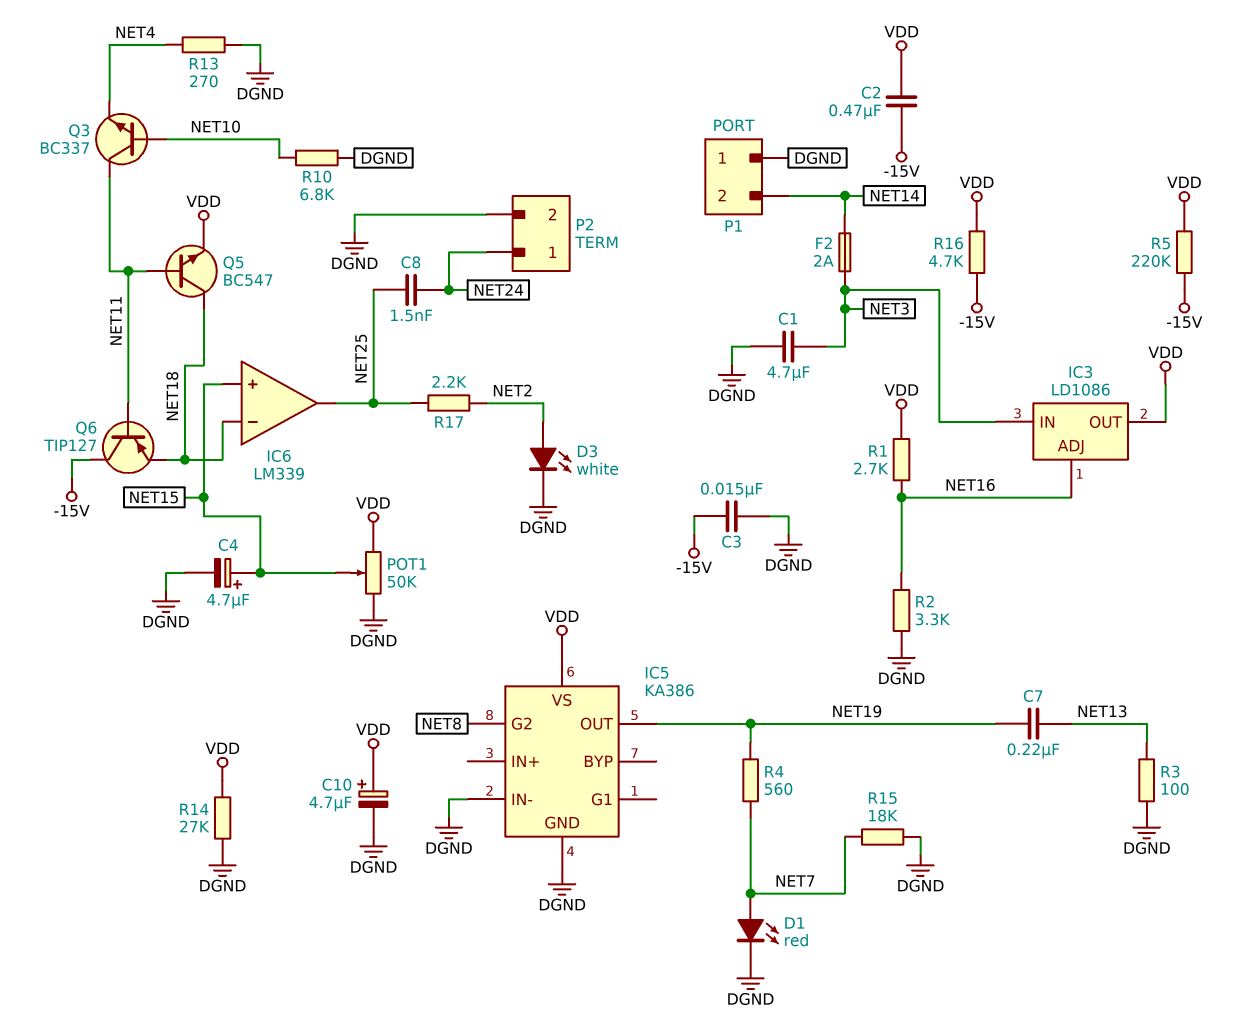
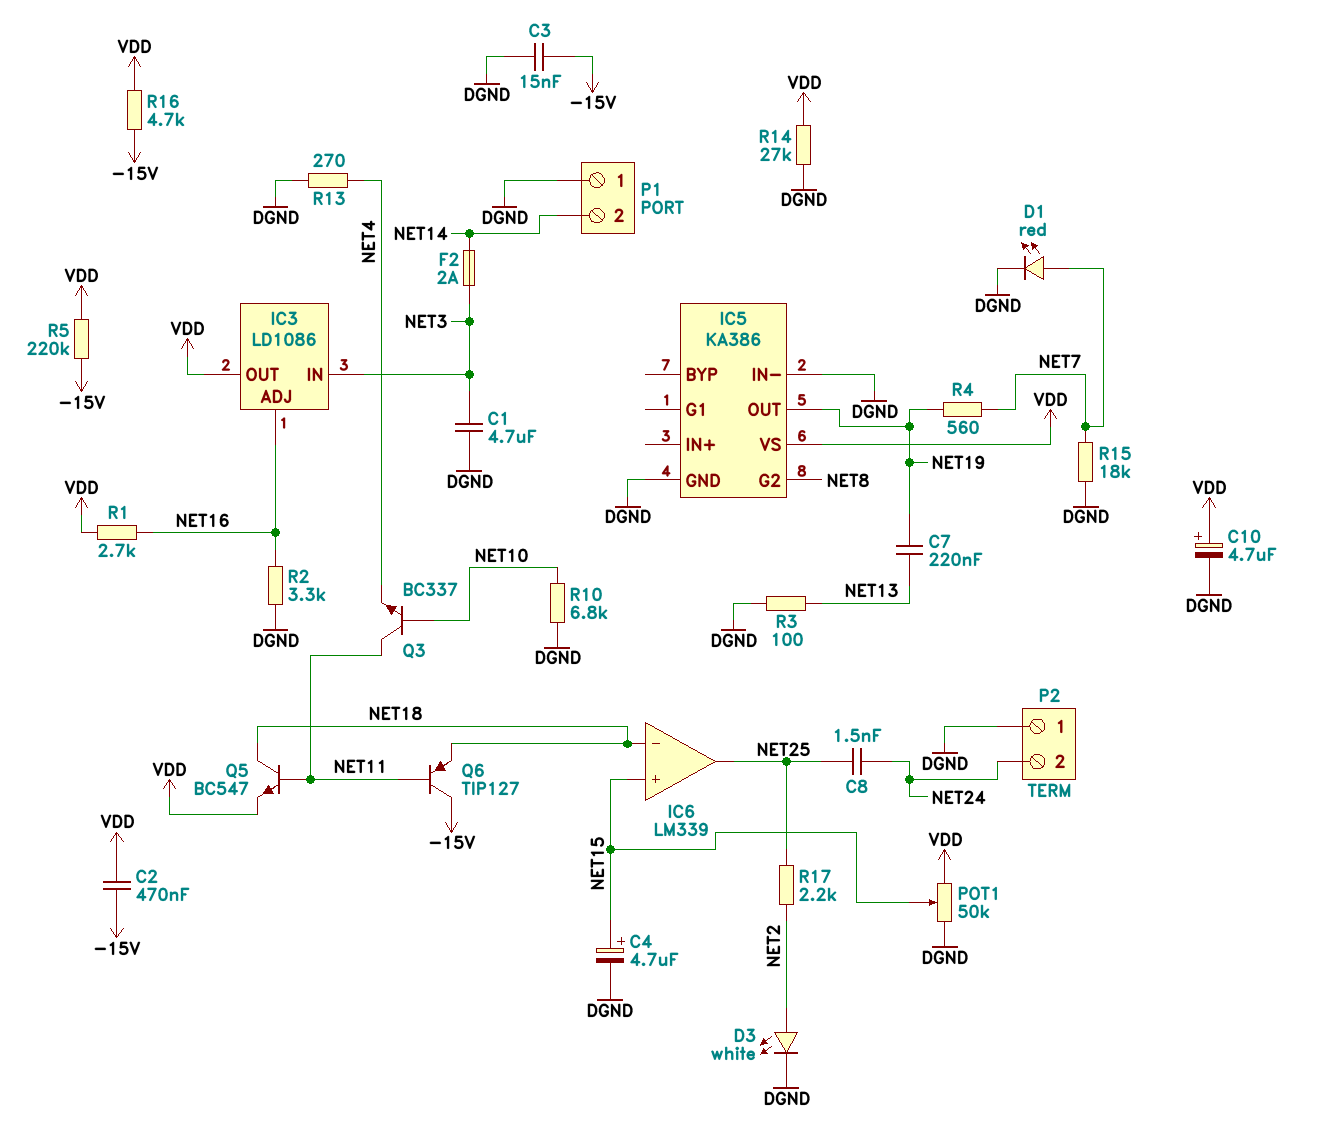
P2 pin 1: NET24 -> DGND
P2 pin 2: DGND -> NET24

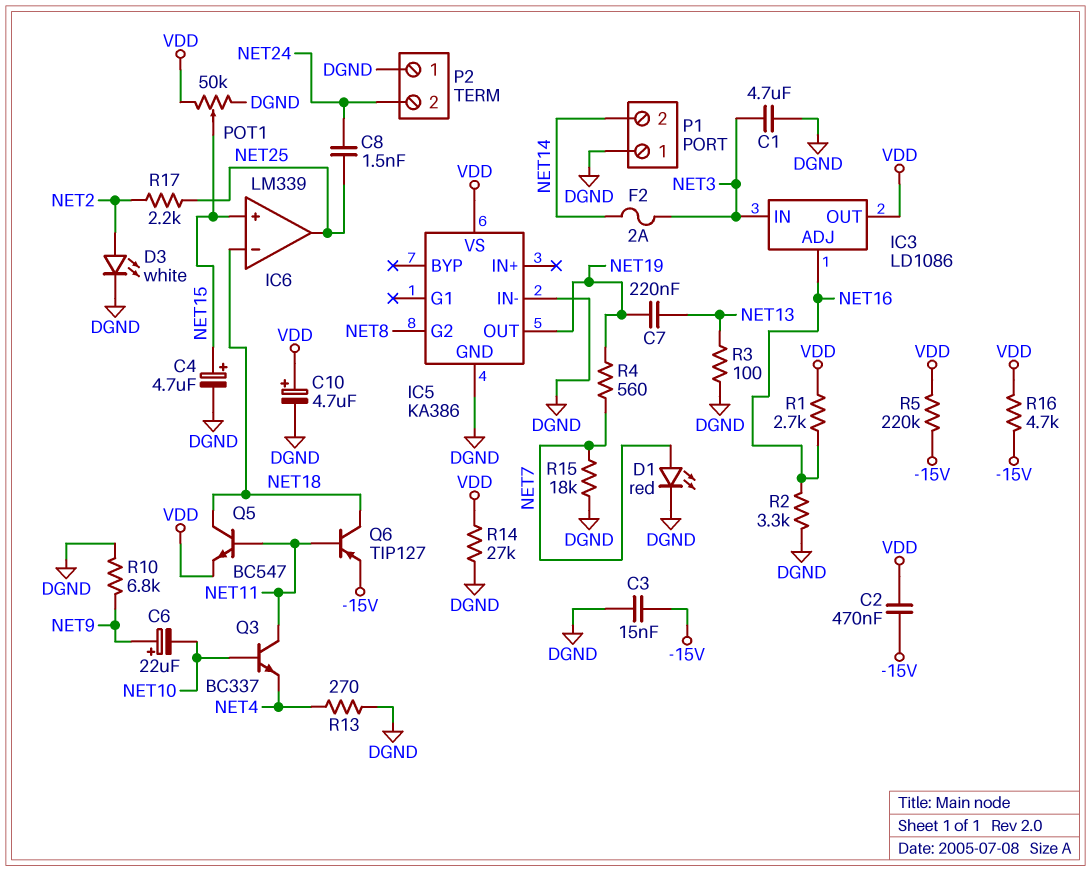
C6: none -> 22uF (plus NET9, minus NET10)
Q6: PNP TIP127 (B NET11, C -15V, E NET18) -> PNP TIP127 (B NET11, C NET18, E -15V)
R10: 6.8k (DGND, NET10) -> 6.8k (DGND, NET9)

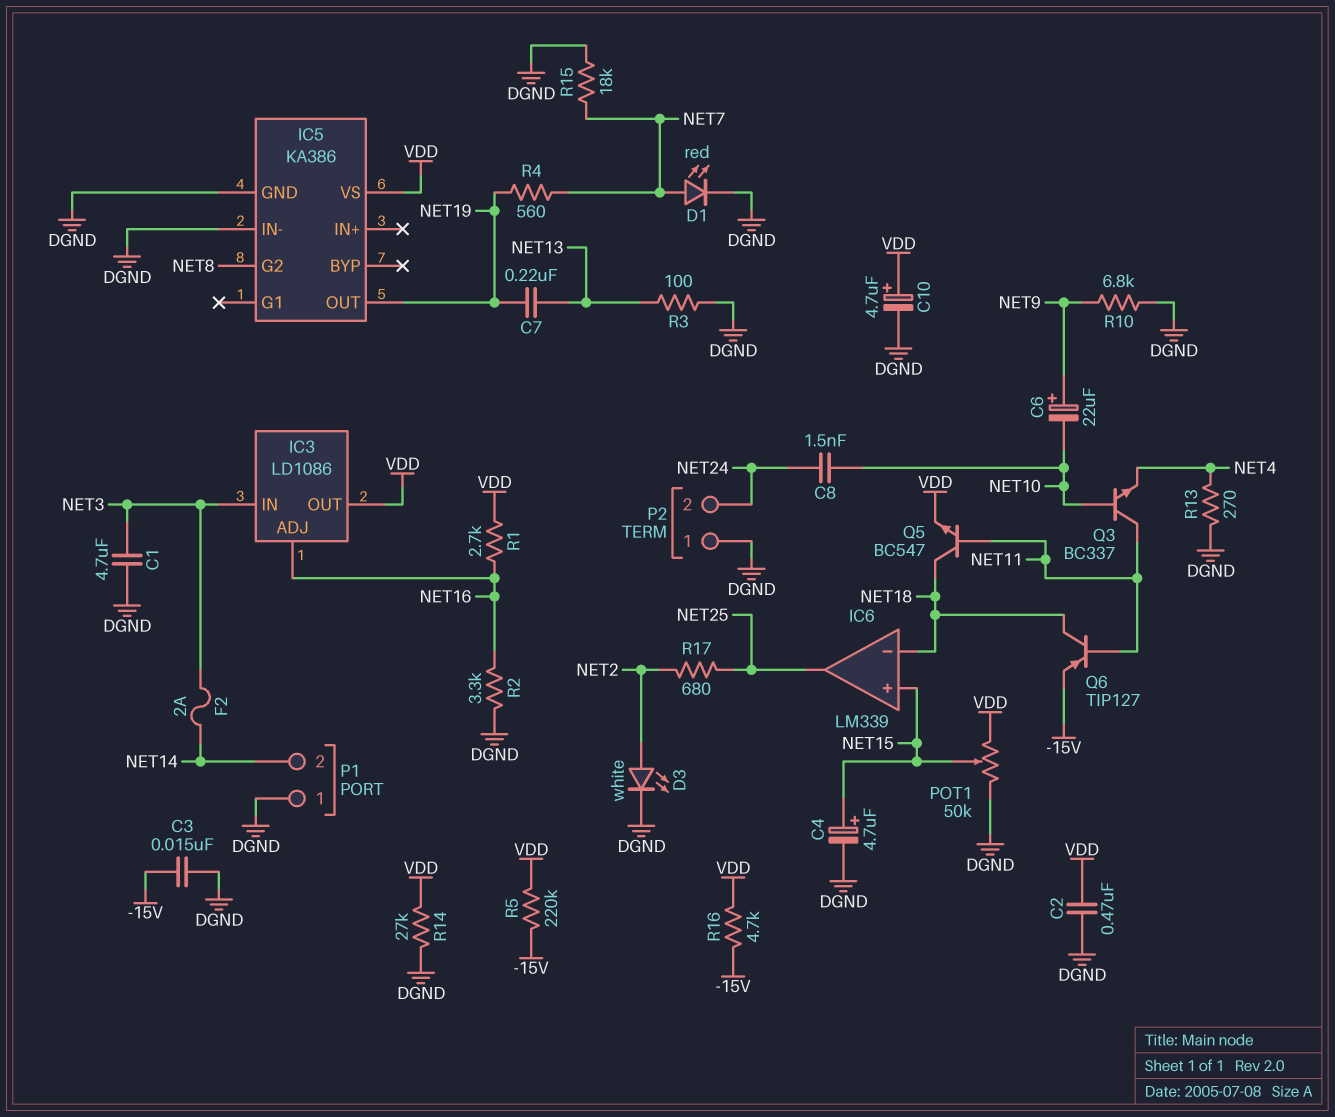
C2: 470nF (-15V, VDD) -> 470nF (DGND, VDD)
C8: 1.5nF (NET24, NET25) -> 1.5nF (NET10, NET24)
R17: 2.2k (NET2, NET25) -> 680 (NET2, NET25)

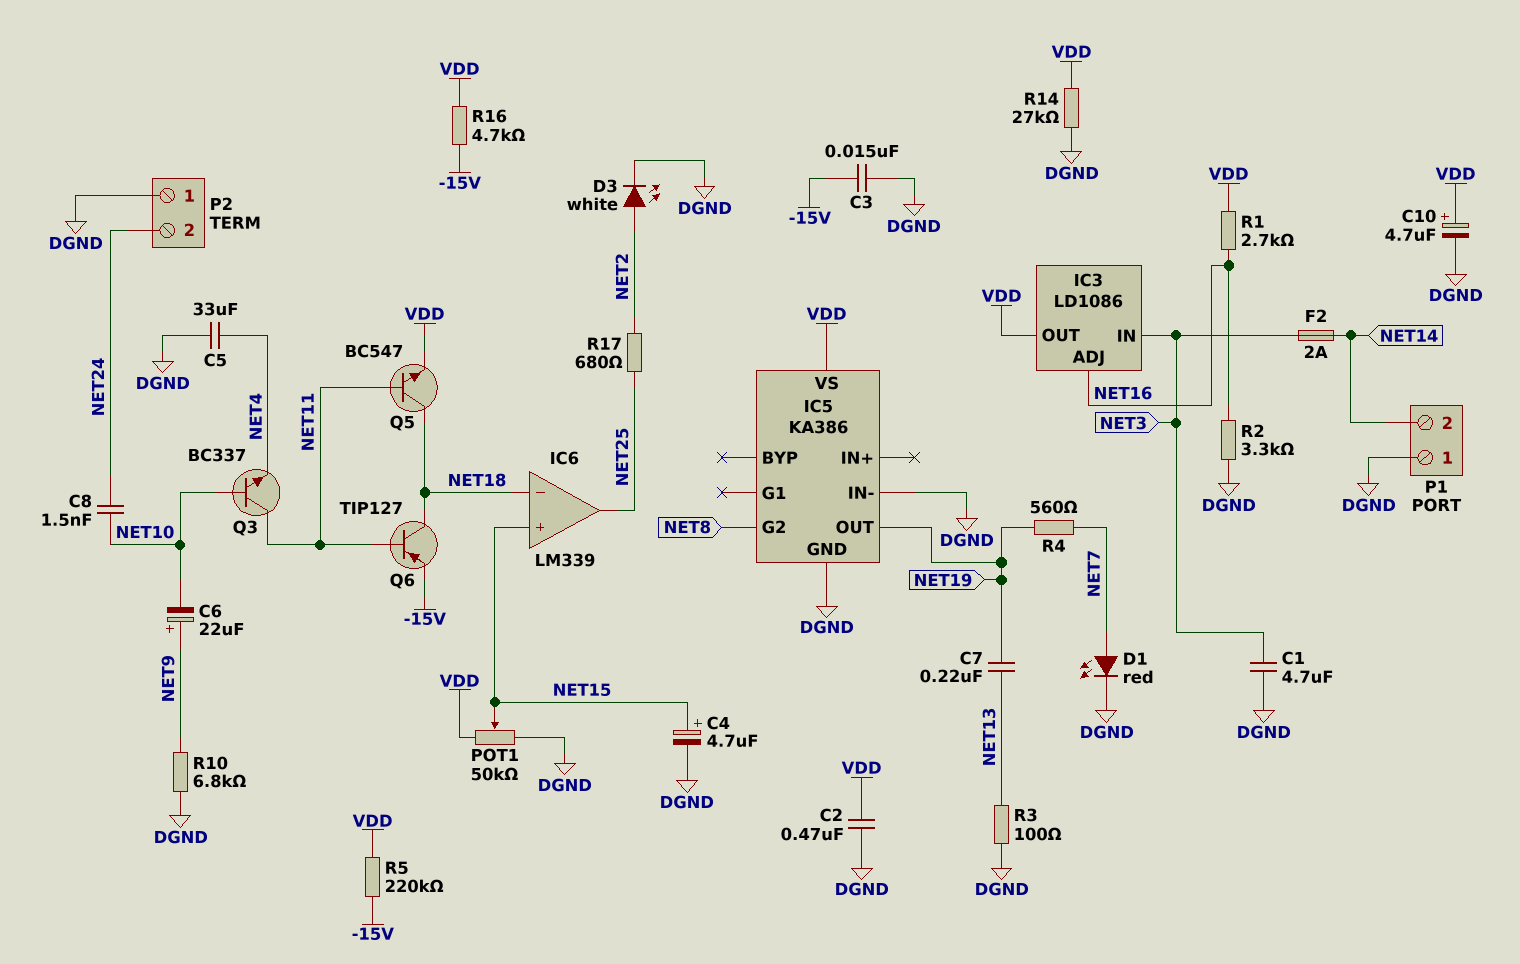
C5: none -> 33uF (DGND, NET4)
R13: 270 (DGND, NET4) -> none
R15: 18k (DGND, NET7) -> none

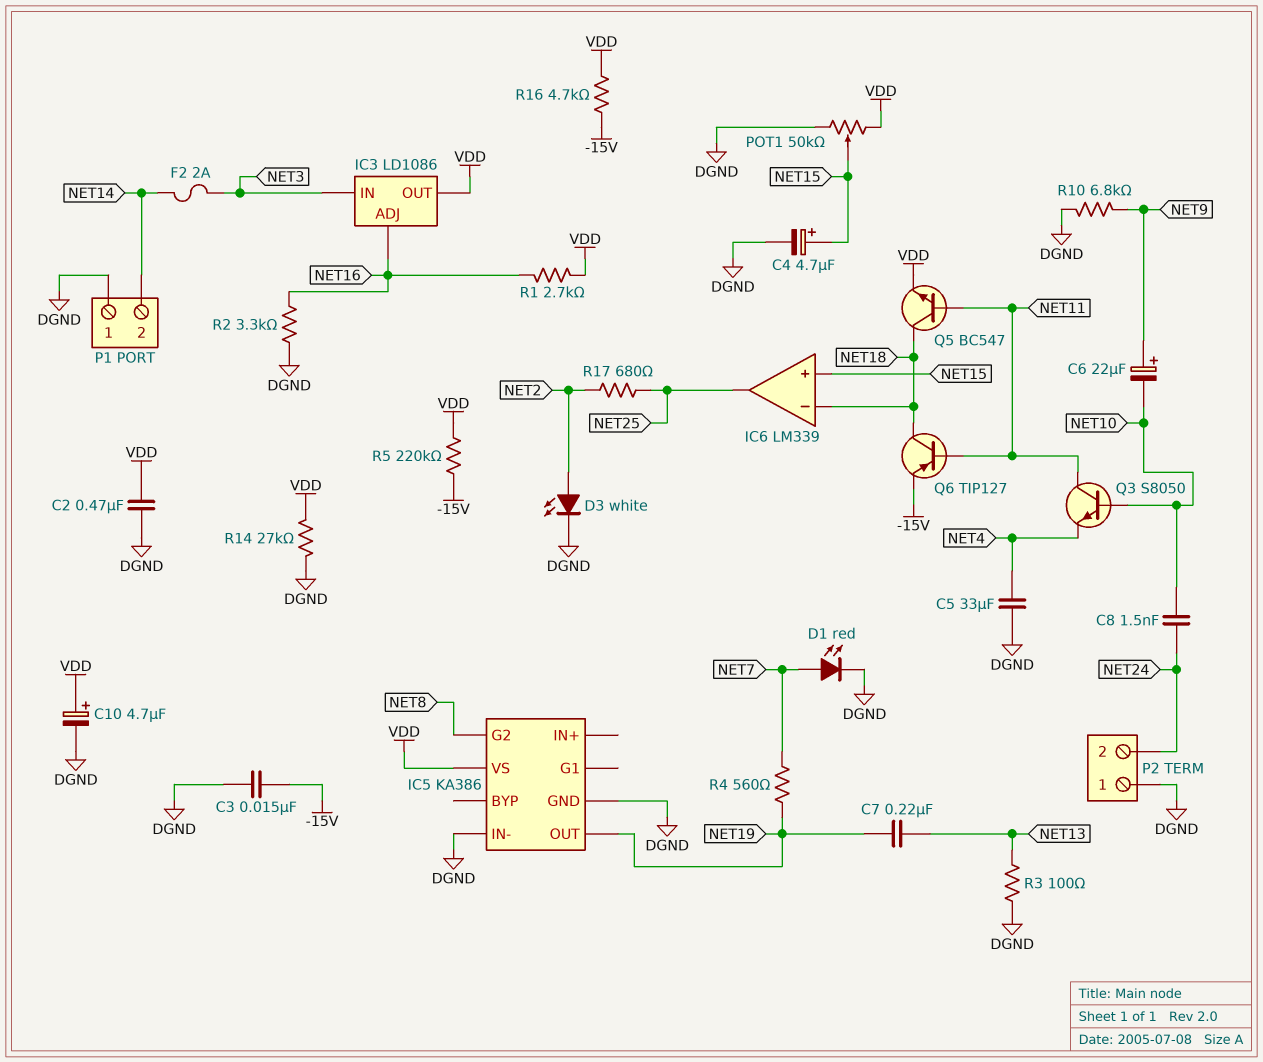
C1: 4.7uF (DGND, NET3) -> none
Q3: NPN BC337 (B NET10, C NET11, E NET4) -> NPN S8050 (B NET10, C NET11, E NET4)

